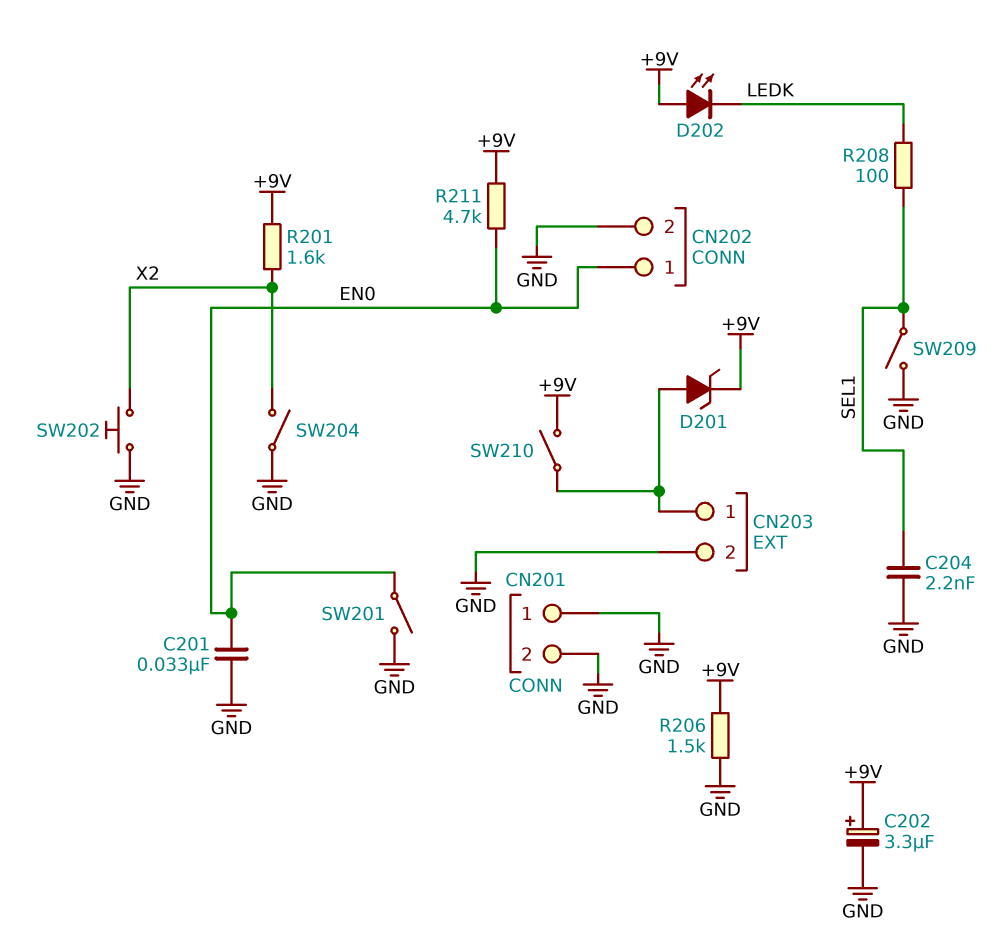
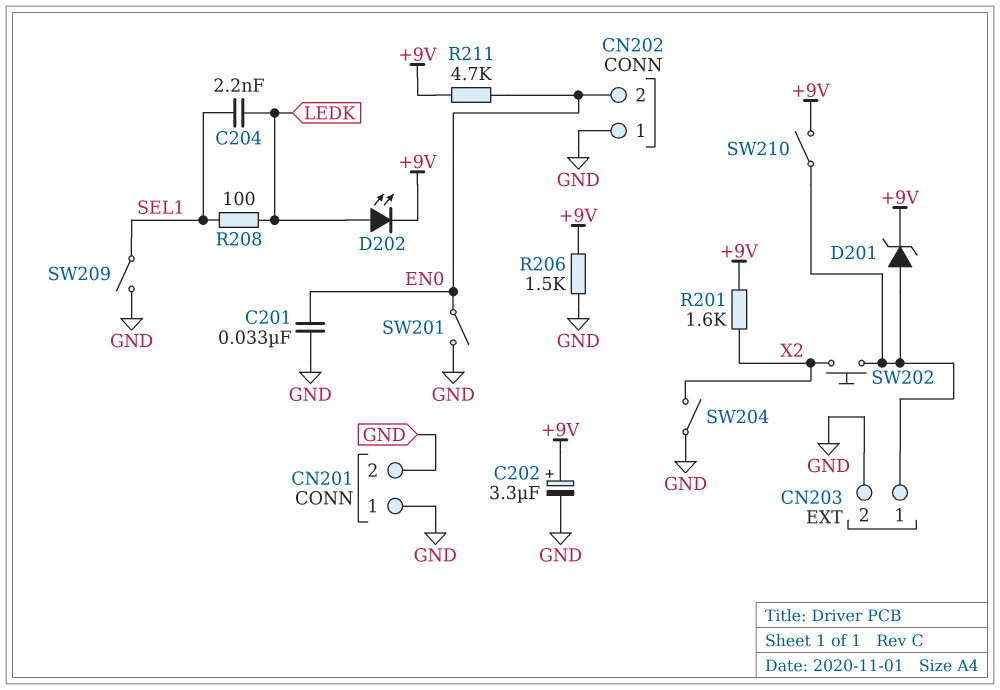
C204: 2.2nF (GND, SEL1) -> 2.2nF (LEDK, SEL1)
CN202 pin 1: EN0 -> GND
CN202 pin 2: GND -> EN0
D202: LED (A +9V, K LEDK) -> LED (A LEDK, K +9V)
SW202: button (GND, X2) -> button (CN203/1, X2)

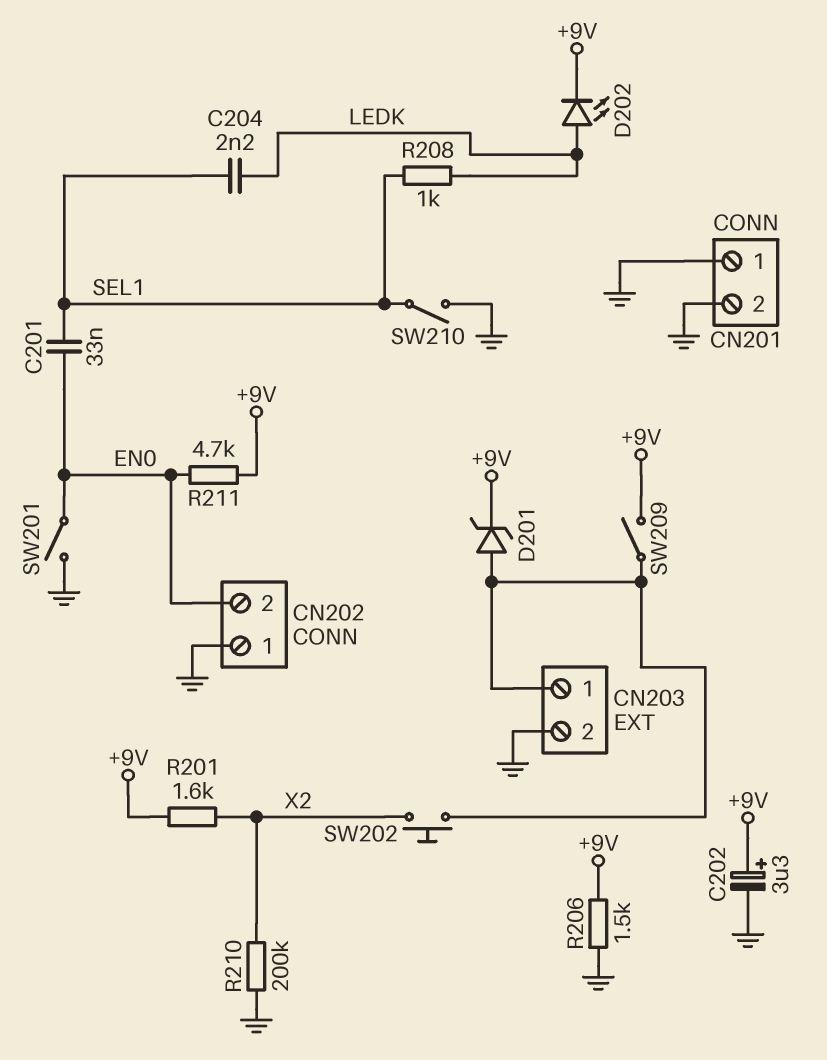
C201: 33nF (EN0, GND) -> 33nF (EN0, SEL1)
R208: 100 (LEDK, SEL1) -> 1k (LEDK, SEL1)
R210: none -> 200k (GND, X2)
SW204: switch (GND, X2) -> none
SW209: switch (GND, SEL1) -> switch (+9V, CN203/1)
SW210: switch (+9V, CN203/1) -> switch (GND, SEL1)

